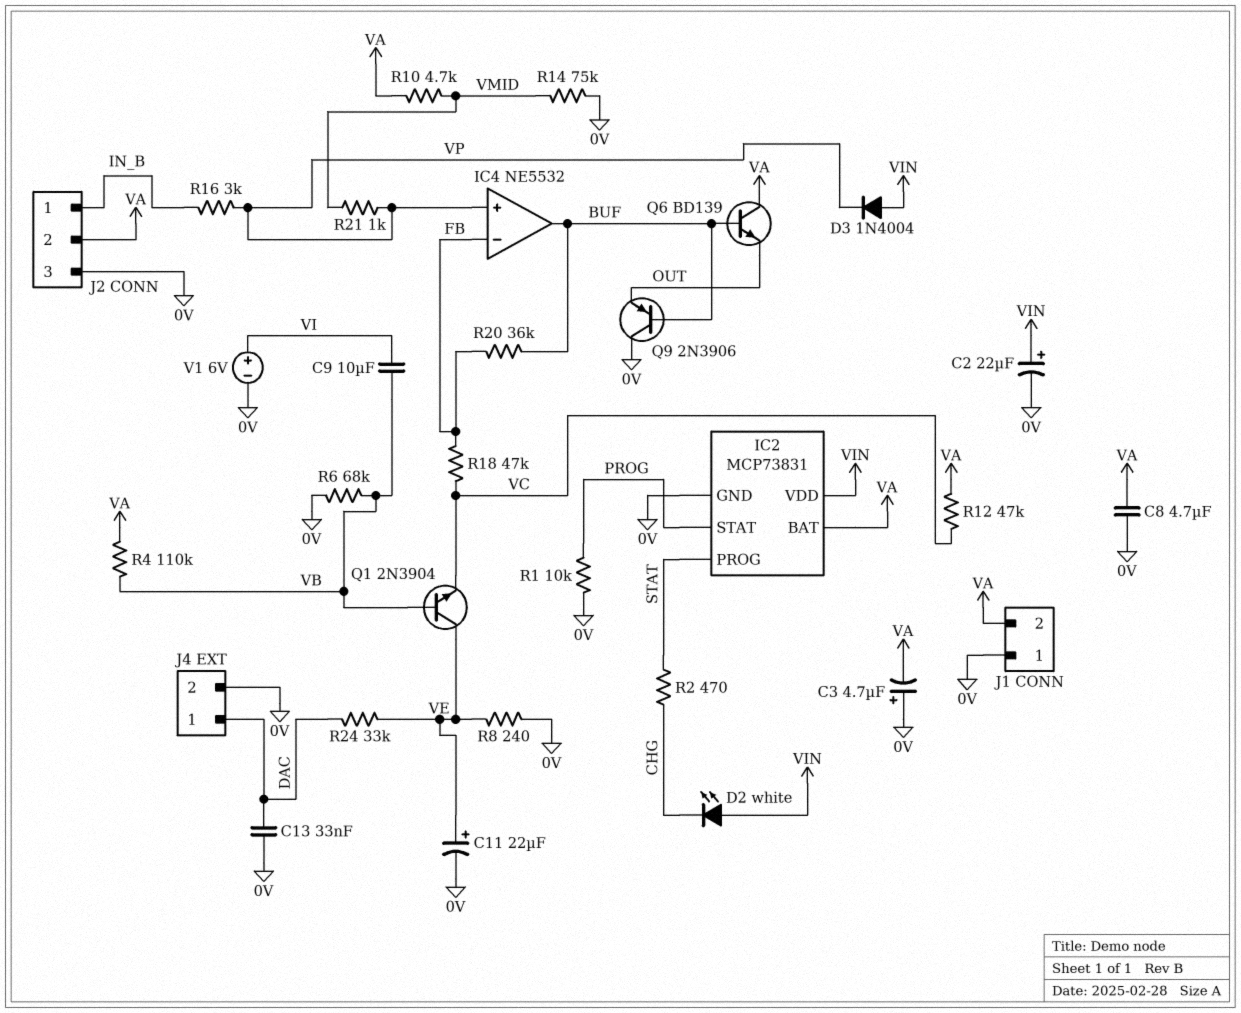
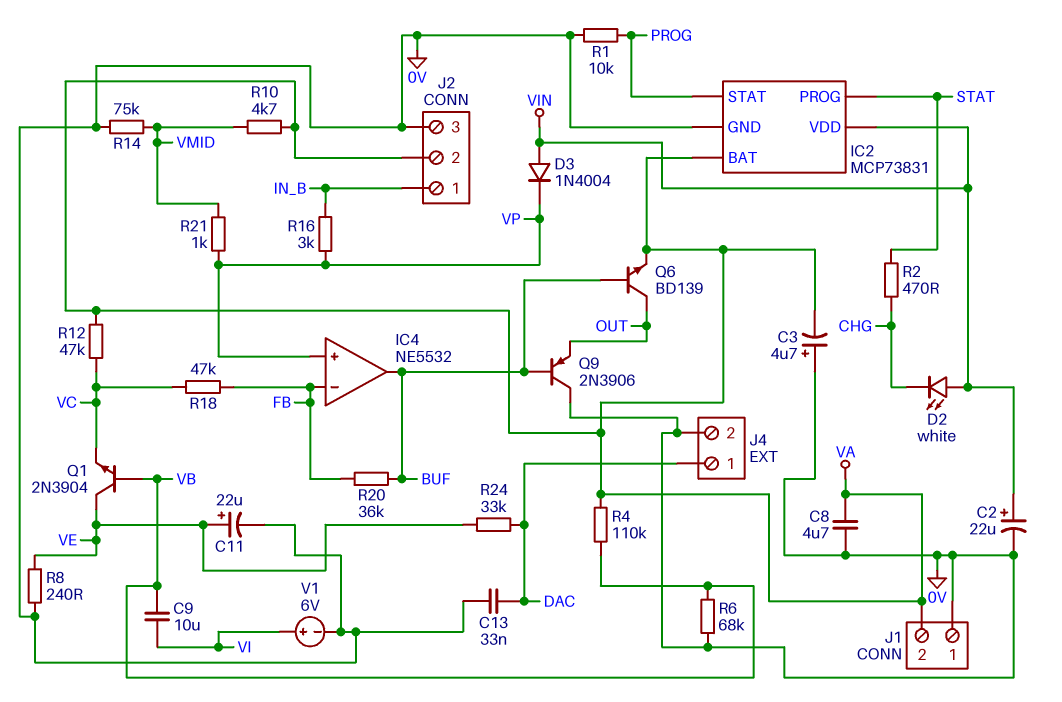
Q6: NPN BD139 (B BUF, C VA, E OUT) -> NPN BD139 (B BUF, C OUT, E VA)

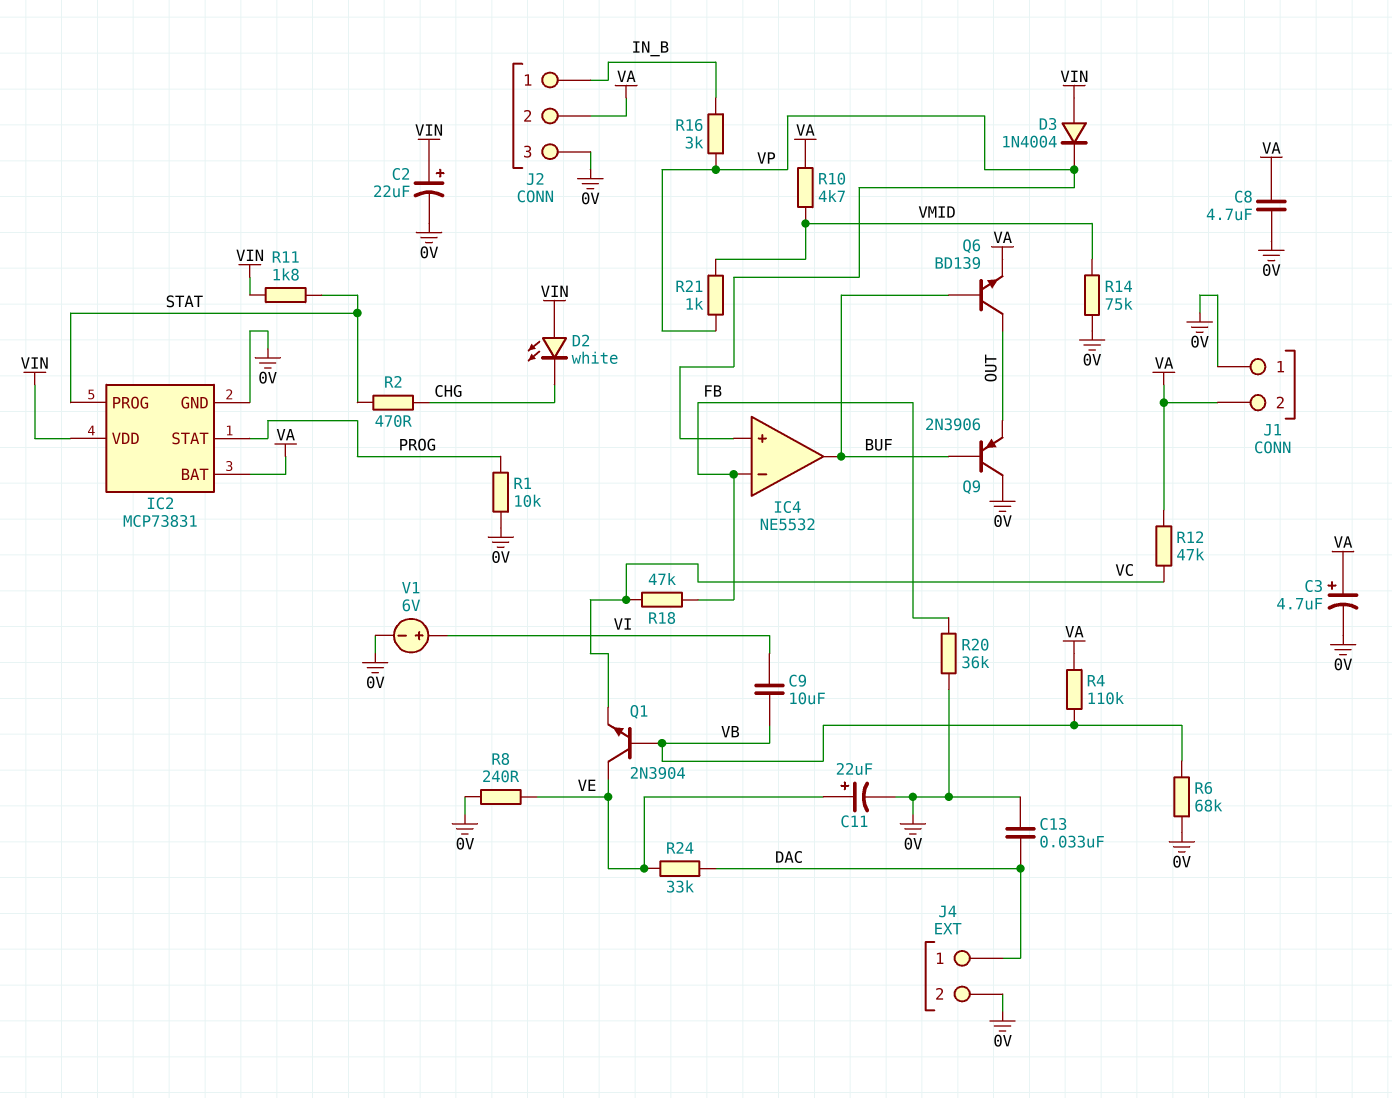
C3: 4.7uF (plus 0V, minus VA) -> 4.7uF (plus VA, minus 0V)
R11: none -> 1.8k (STAT, VIN)
R20: 36k (BUF, FB) -> 36k (0V, FB)

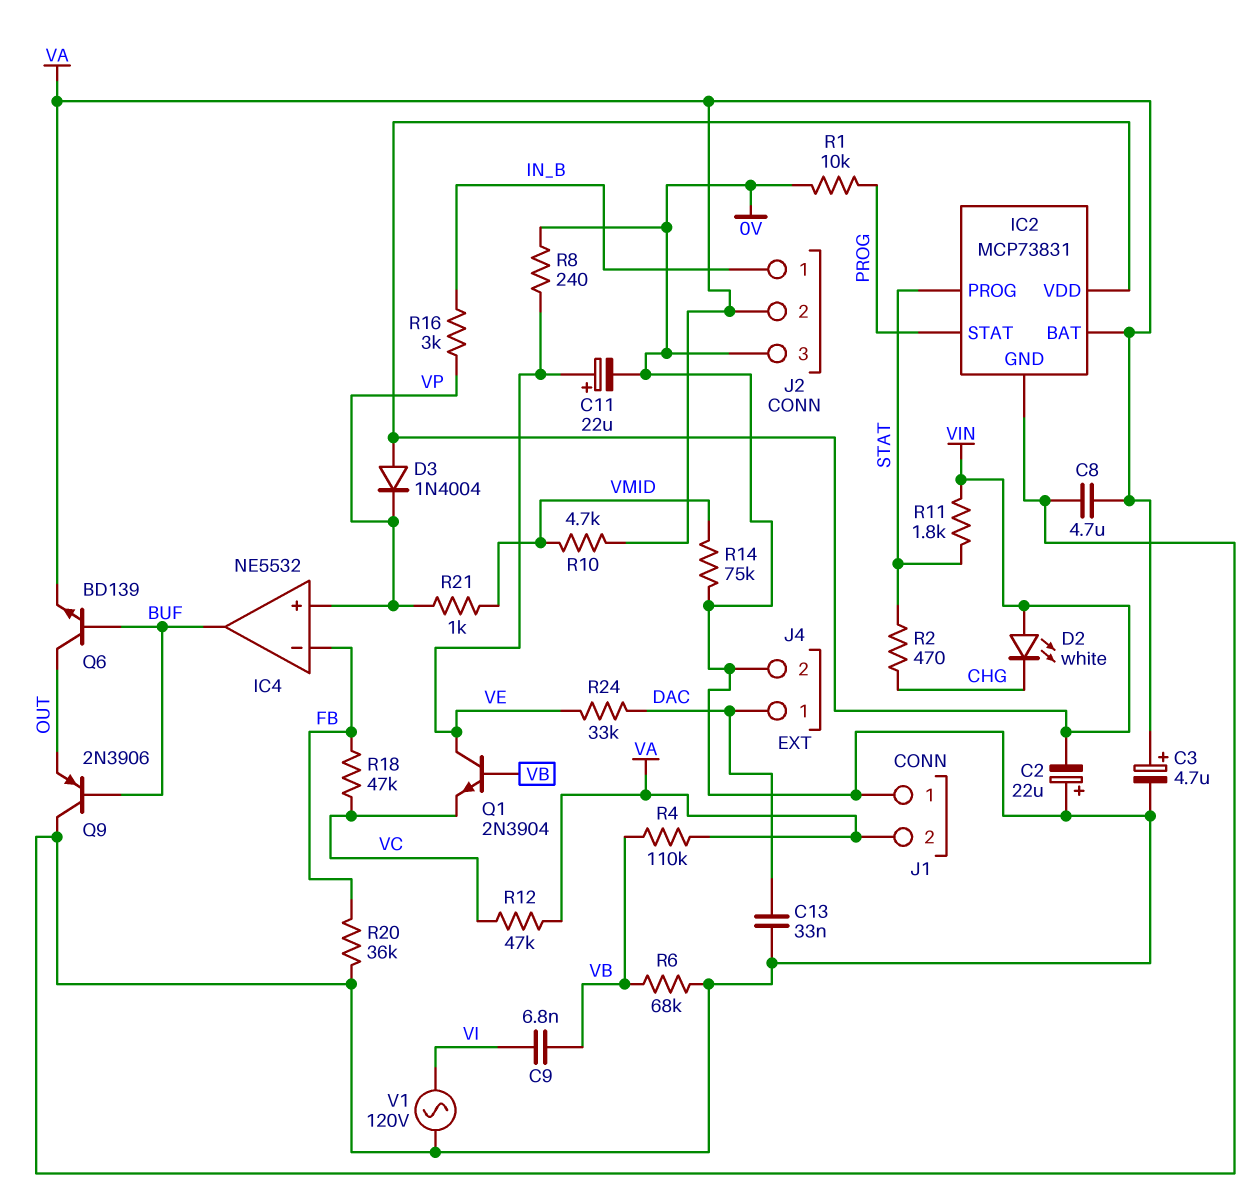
C2: 22uF (plus VIN, minus 0V) -> 22uF (plus 0V, minus VIN)
C9: 10uF (VB, VI) -> 6.8nF (VB, VI)
V1: 6V (plus VI, minus 0V) -> AC 120V (0V, VI)

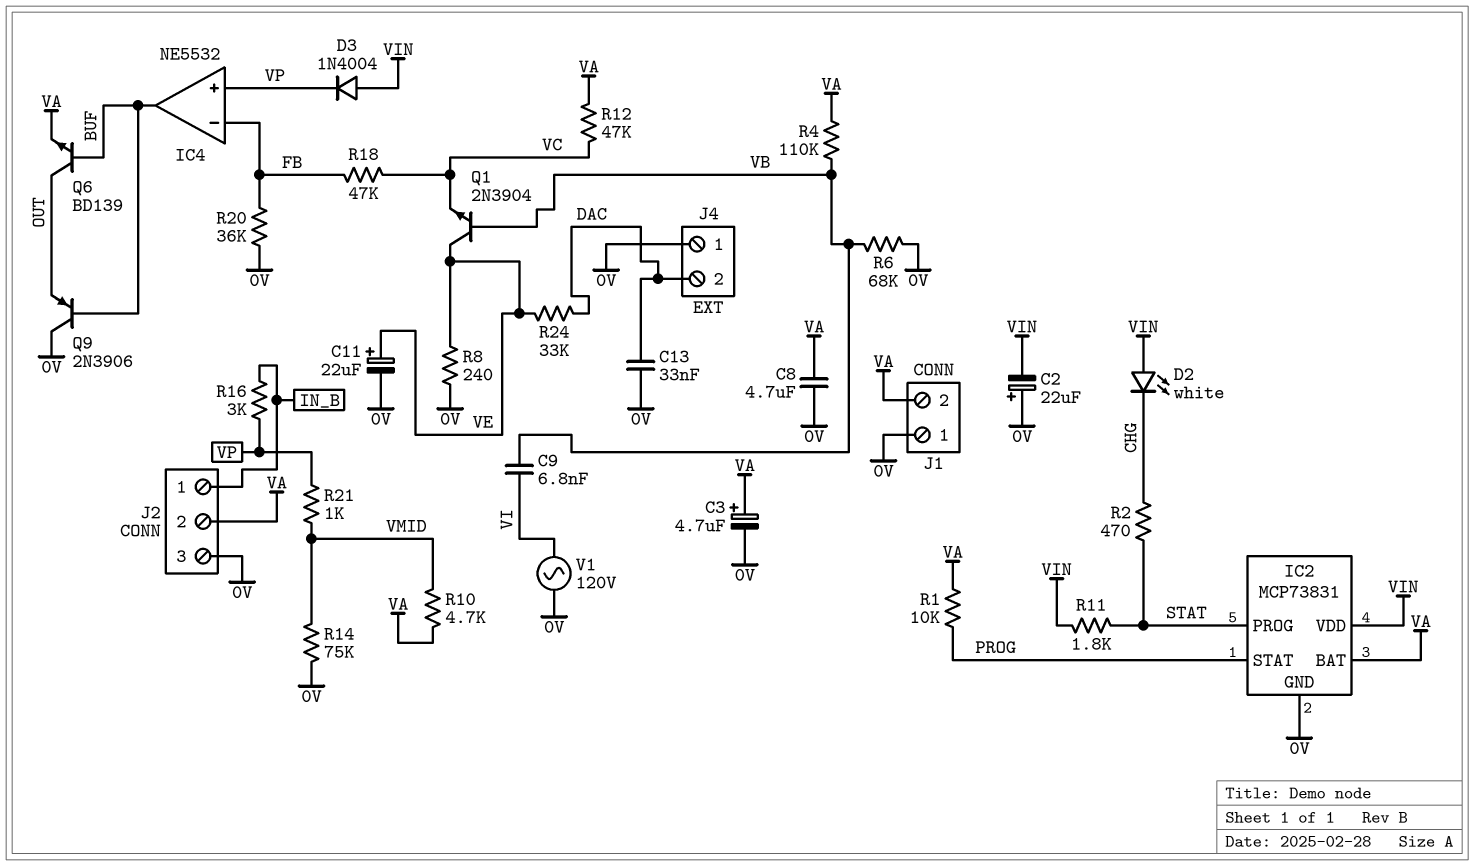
J4 pin 1: DAC -> 0V
J4 pin 2: 0V -> DAC
R1: 10k (0V, PROG) -> 10k (PROG, VA)

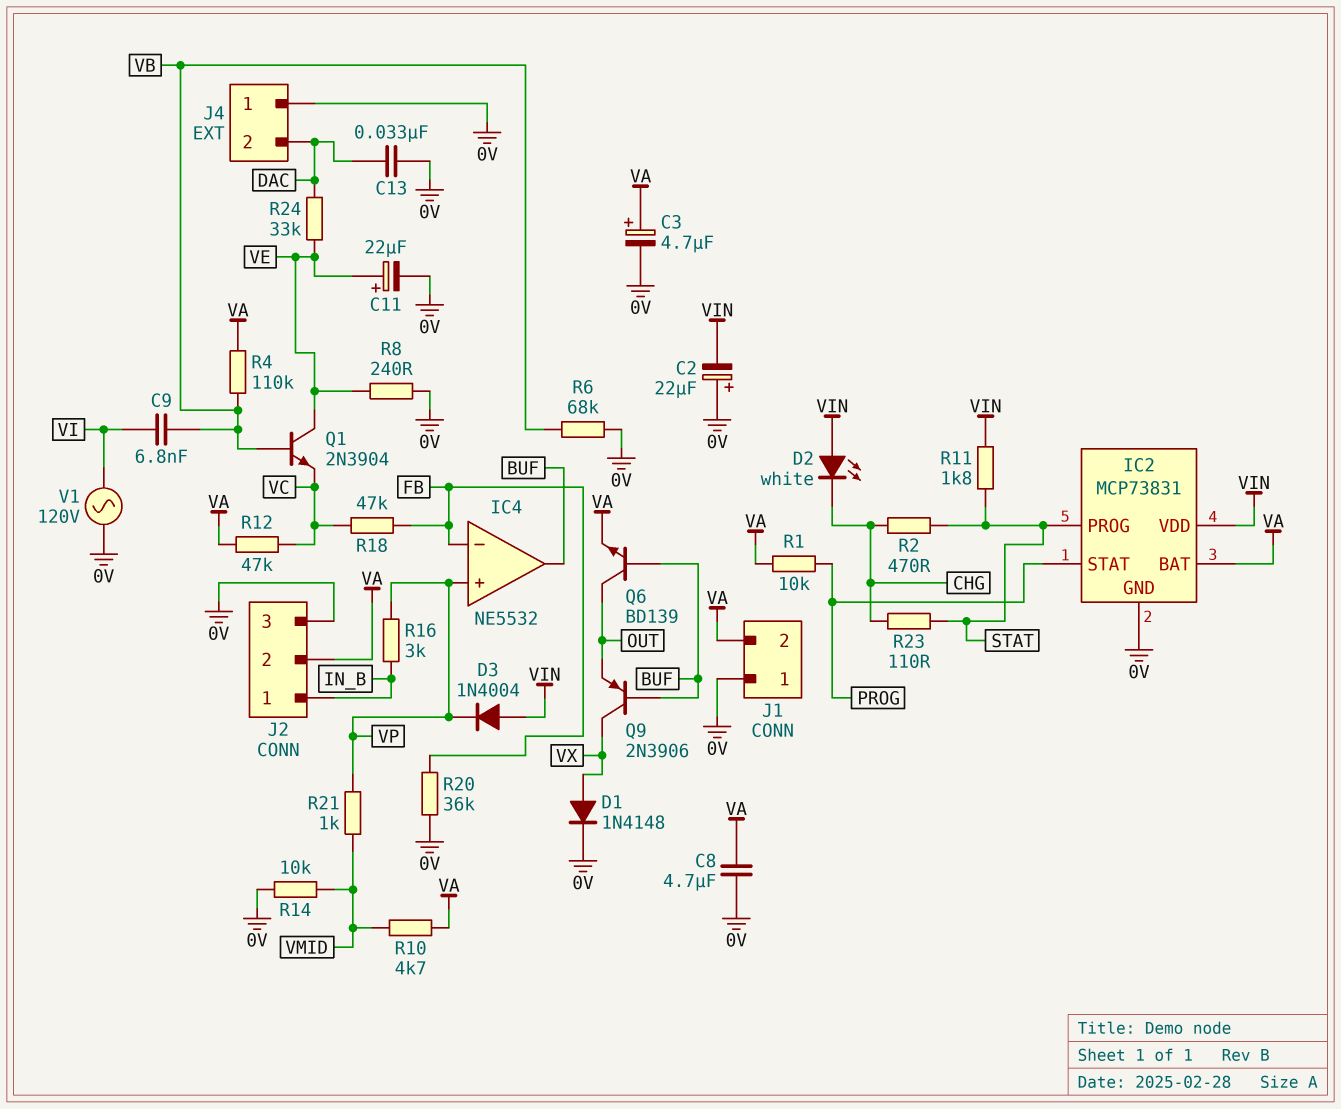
D1: none -> diode 1N4148 (A VX, K 0V)
Q9: PNP 2N3906 (B BUF, C 0V, E OUT) -> PNP 2N3906 (B BUF, C VX, E OUT)
R14: 75k (0V, VMID) -> 10k (0V, VMID)
R23: none -> 110 (CHG, STAT)

